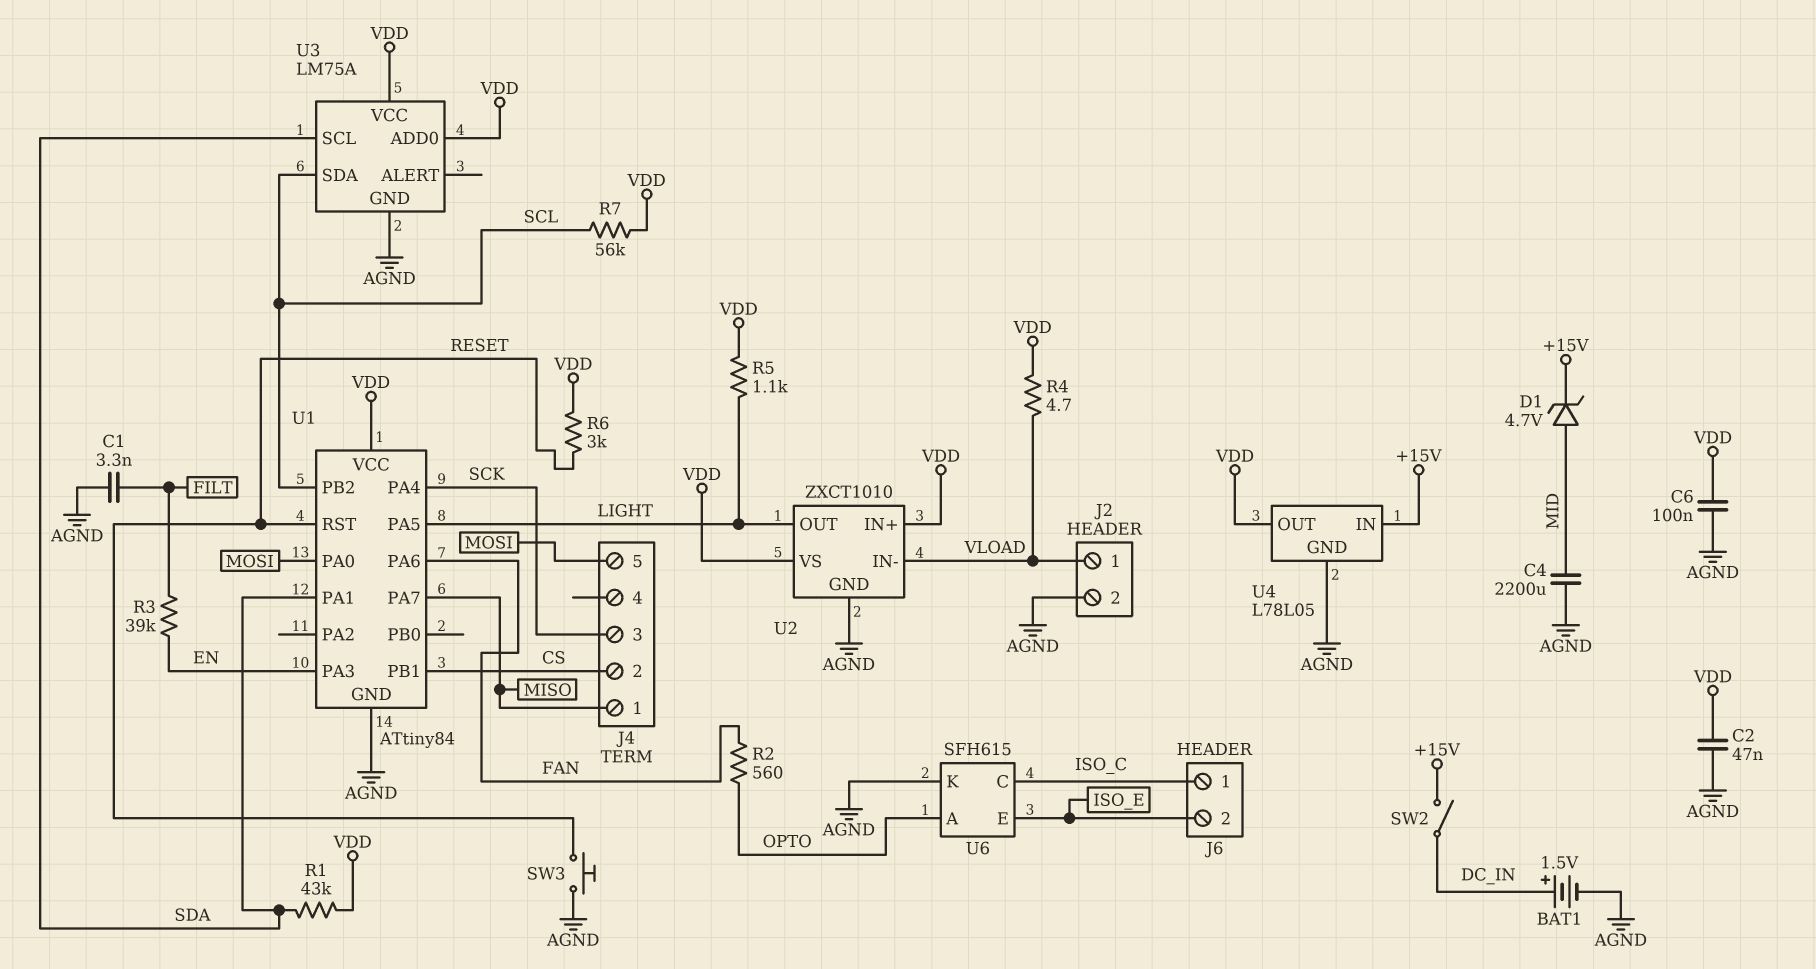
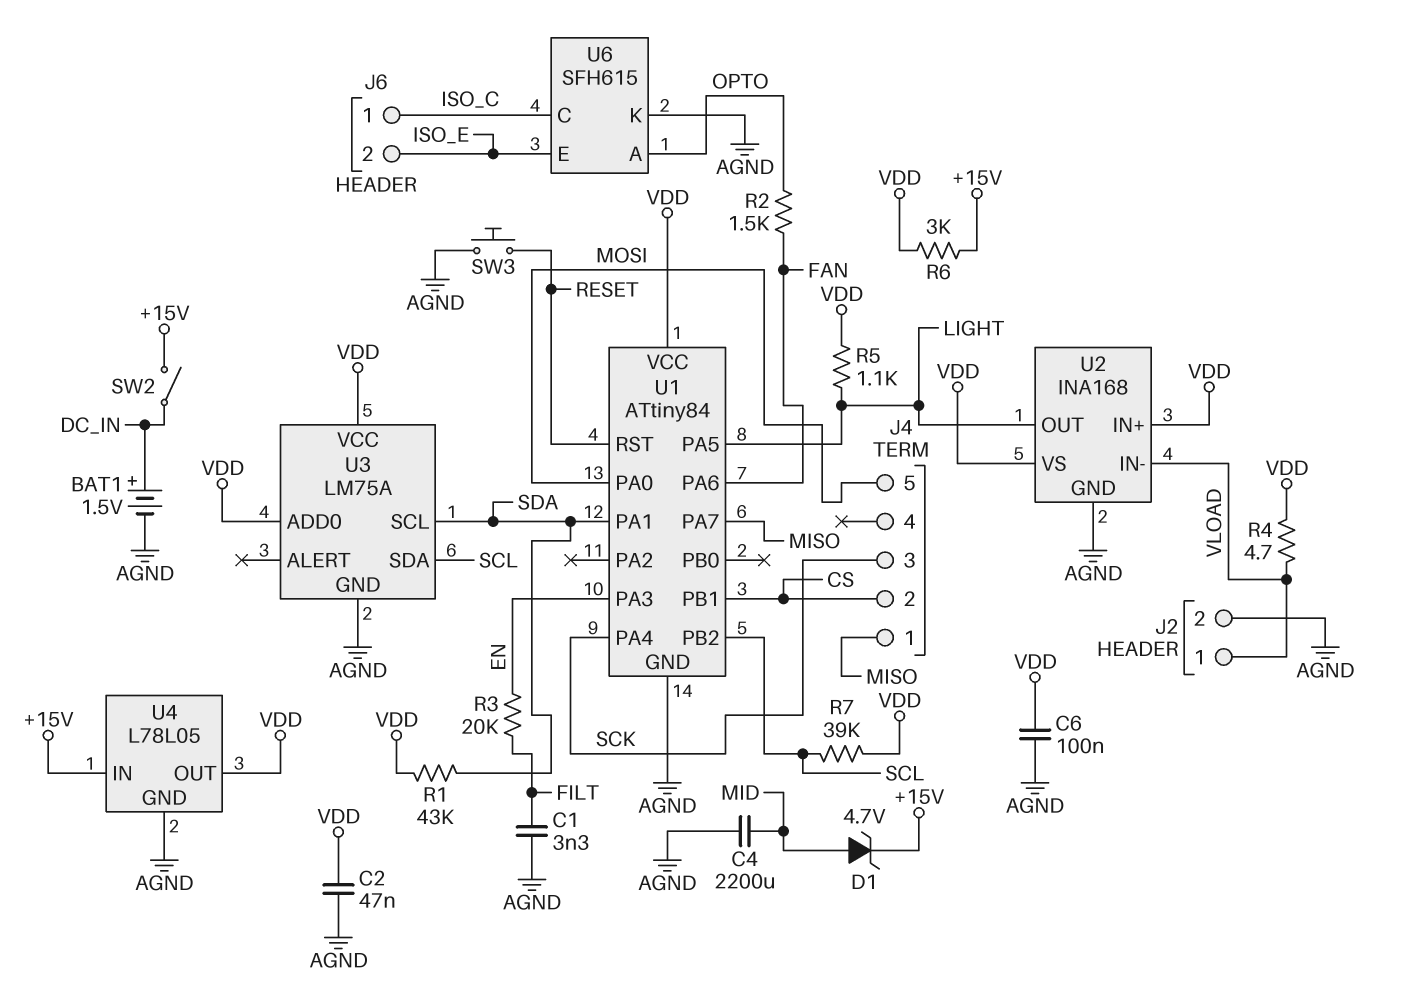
R2: 560 (FAN, OPTO) -> 1.5k (FAN, OPTO)
R3: 39k (EN, FILT) -> 20k (EN, FILT)
R6: 3k (RESET, VDD) -> 3k (+15V, VDD)
R7: 56k (SCL, VDD) -> 39k (SCL, VDD)
U2: ZXCT1010 -> INA168

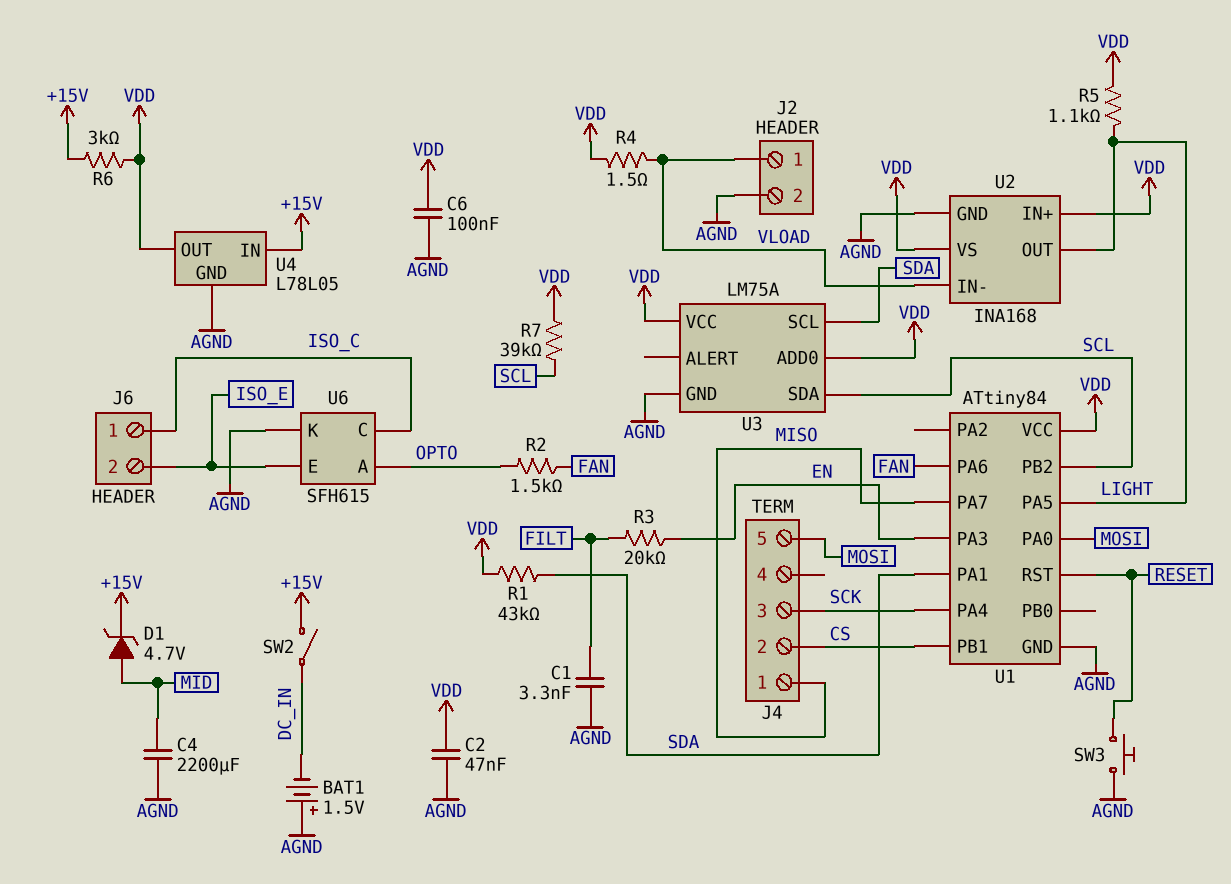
BAT1: 1.5V (plus DC_IN, minus AGND) -> 1.5V (plus AGND, minus DC_IN)
R4: 4.7 (VDD, VLOAD) -> 1.5 (VDD, VLOAD)

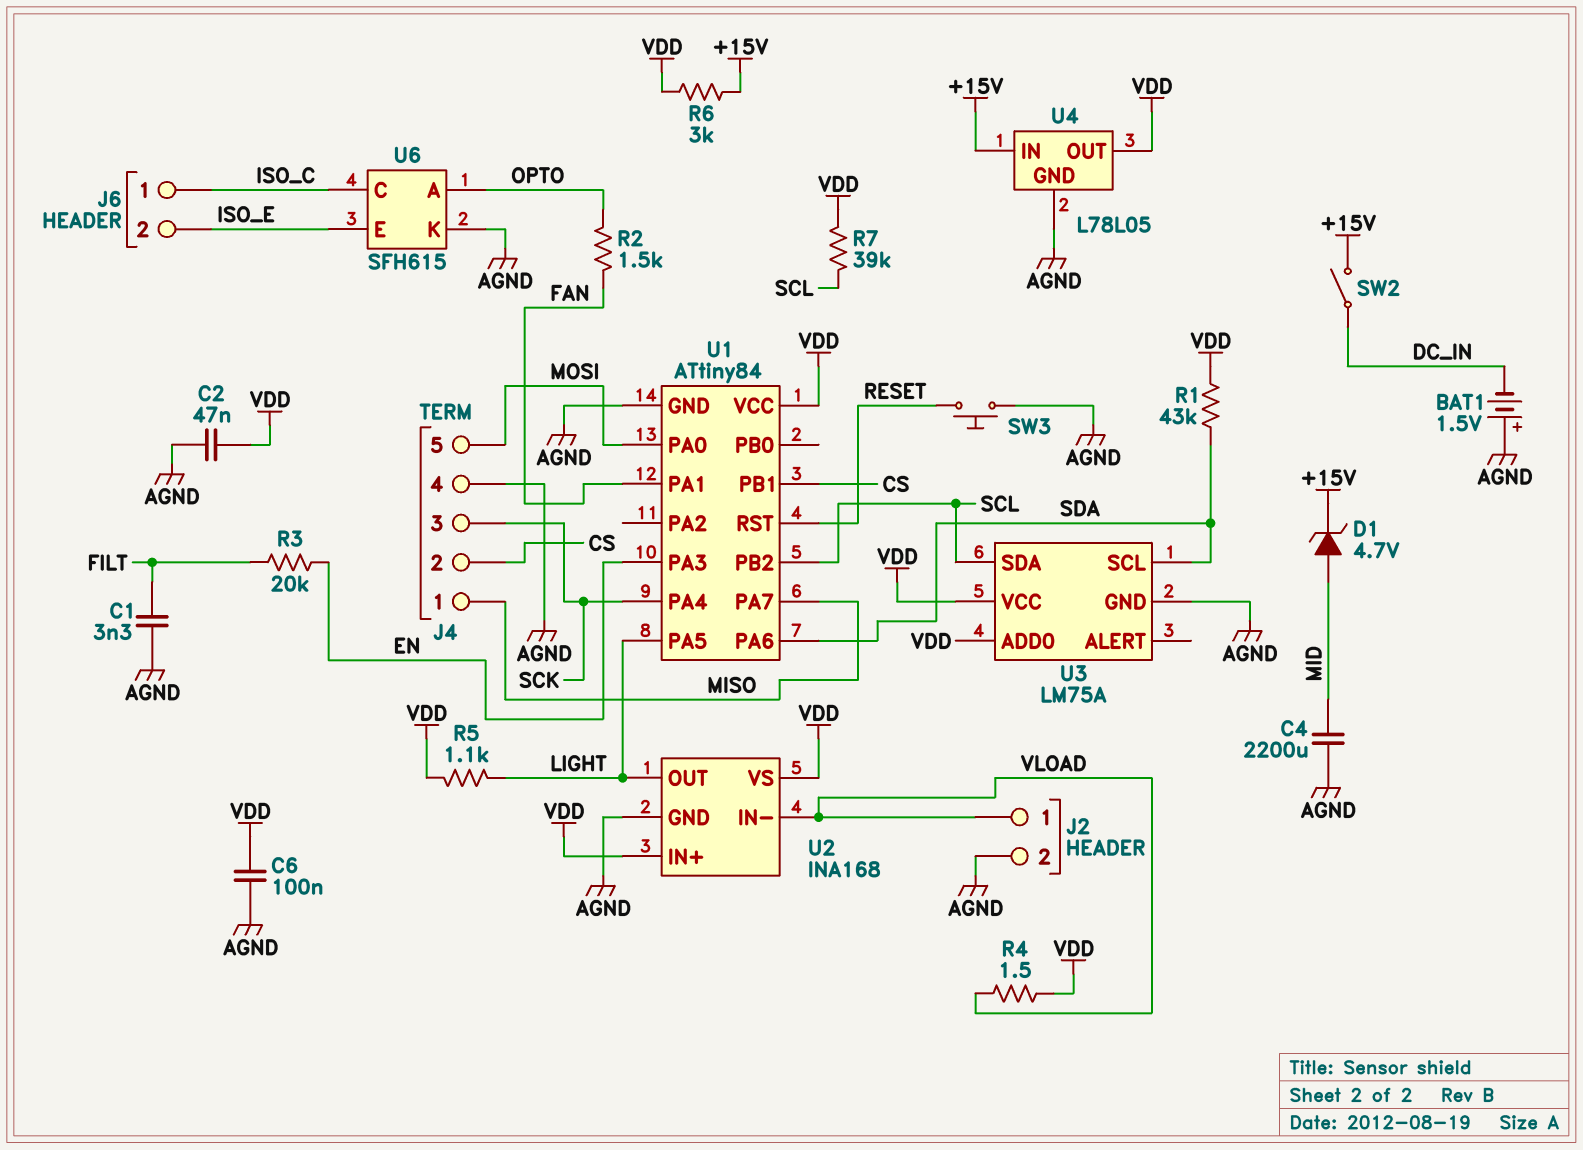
J4 pin 4: none -> AGND
U1 pin PA1: SDA -> FAN
U1 pin PA6: FAN -> SDA

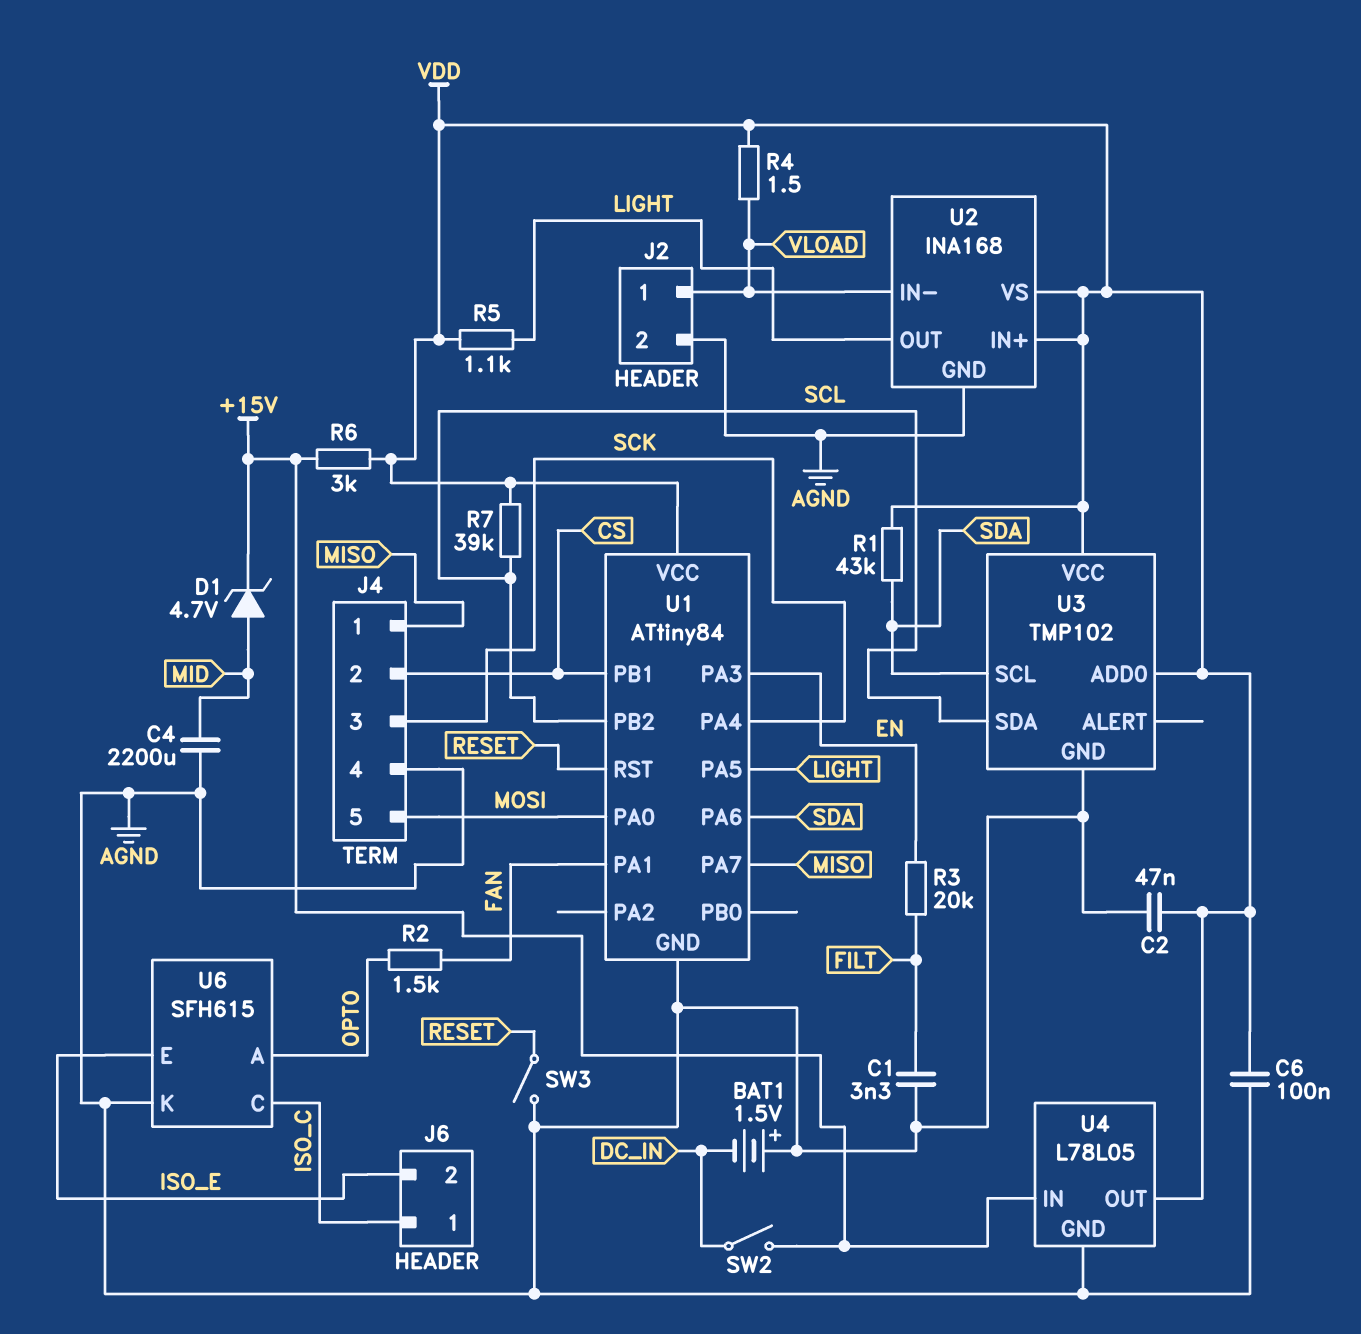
SW3: button (AGND, RESET) -> switch (AGND, RESET)
U3: LM75A -> TMP102

